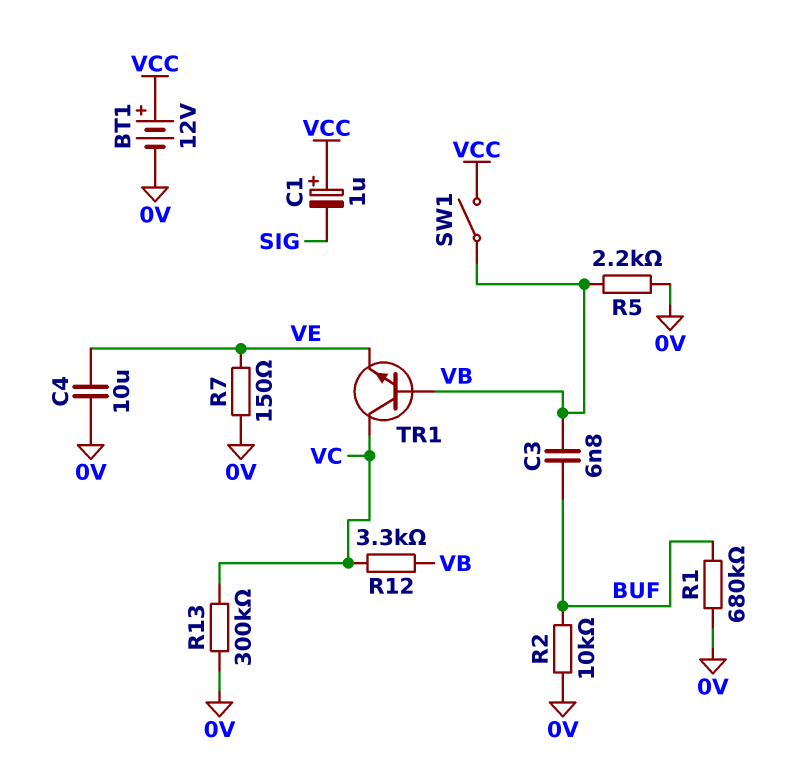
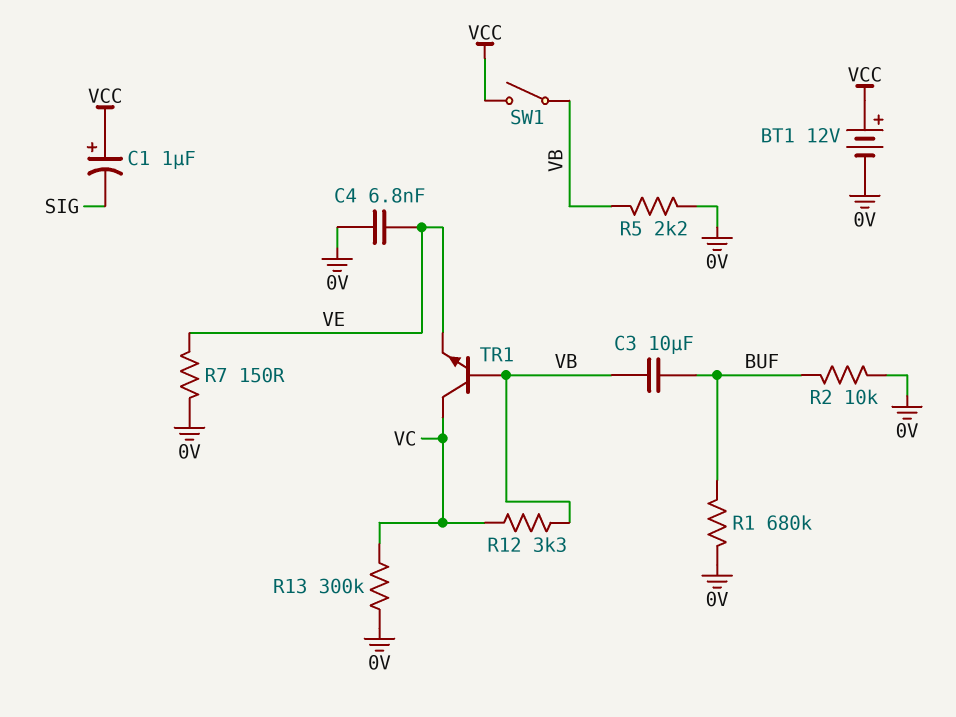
C3: 6.8nF (BUF, VB) -> 10uF (BUF, VB)
C4: 10uF (0V, VE) -> 6.8nF (0V, VE)

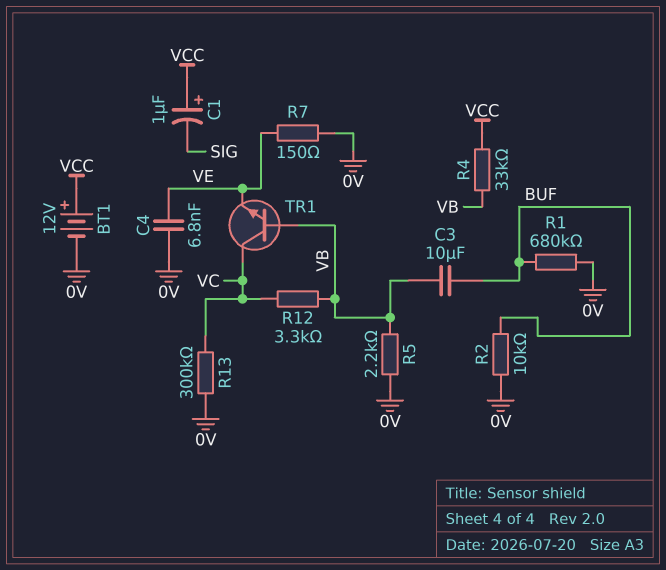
R4: none -> 33k (VB, VCC)
SW1: switch (VB, VCC) -> none

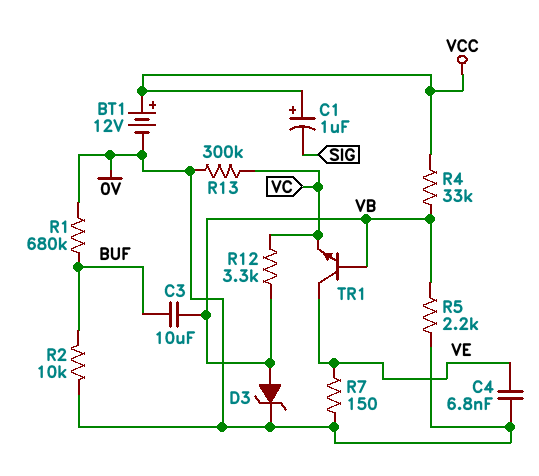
D3: none -> zener (A VB, K 0V)
TR1: NPN (B VB, C VC, E VE) -> NPN (B VB, C VE, E VC)

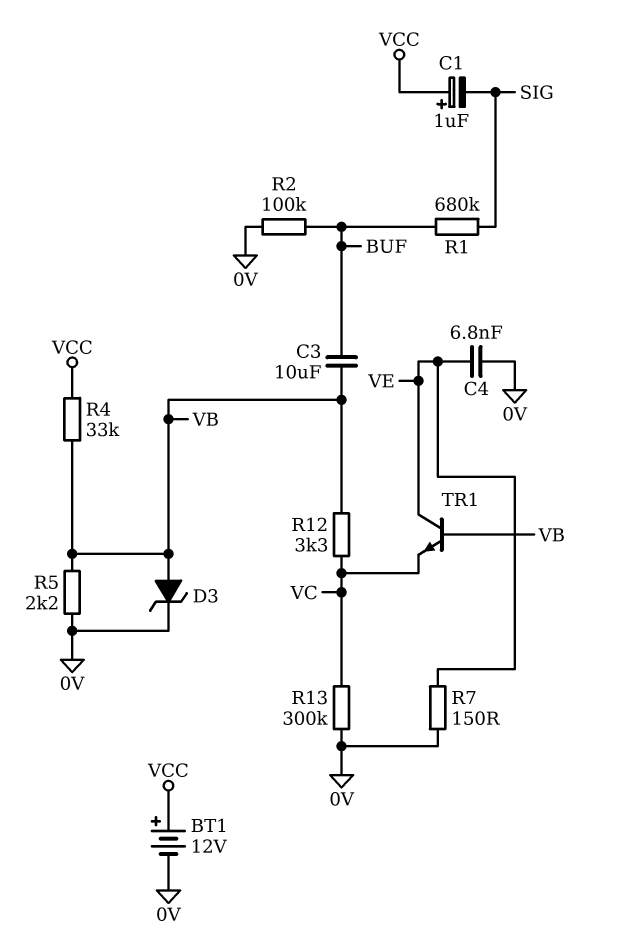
R1: 680k (0V, BUF) -> 680k (BUF, SIG)
R2: 10k (0V, BUF) -> 100k (0V, BUF)

